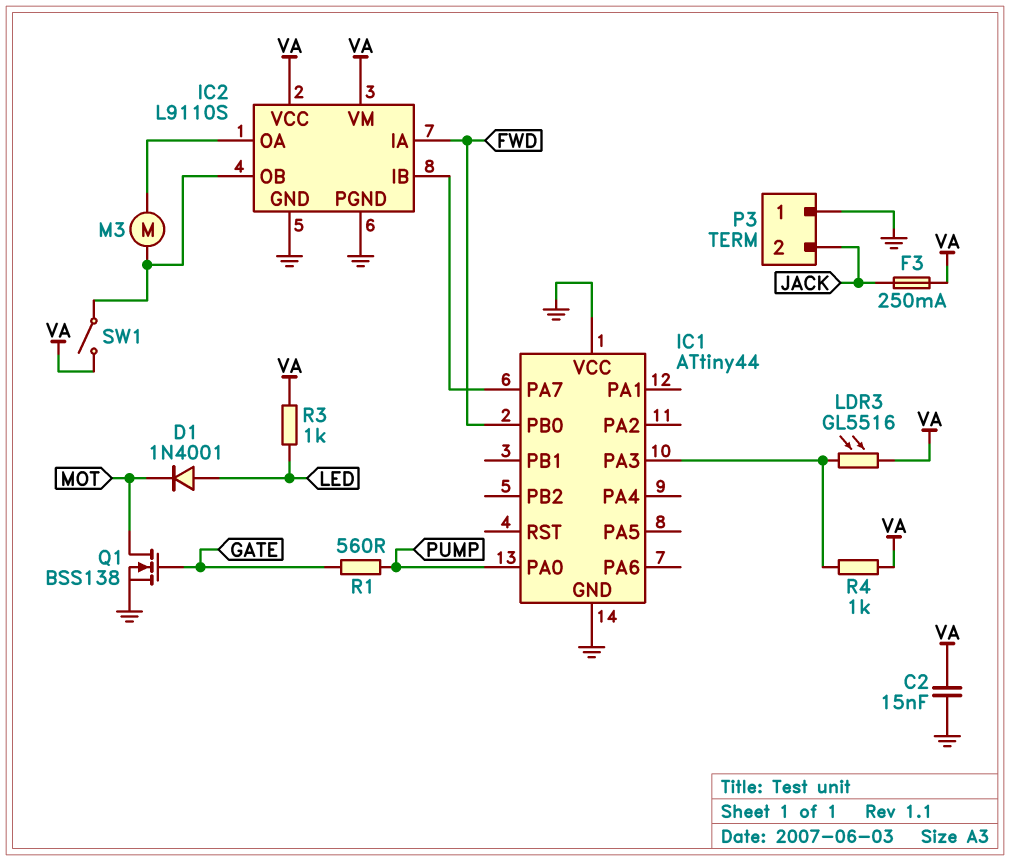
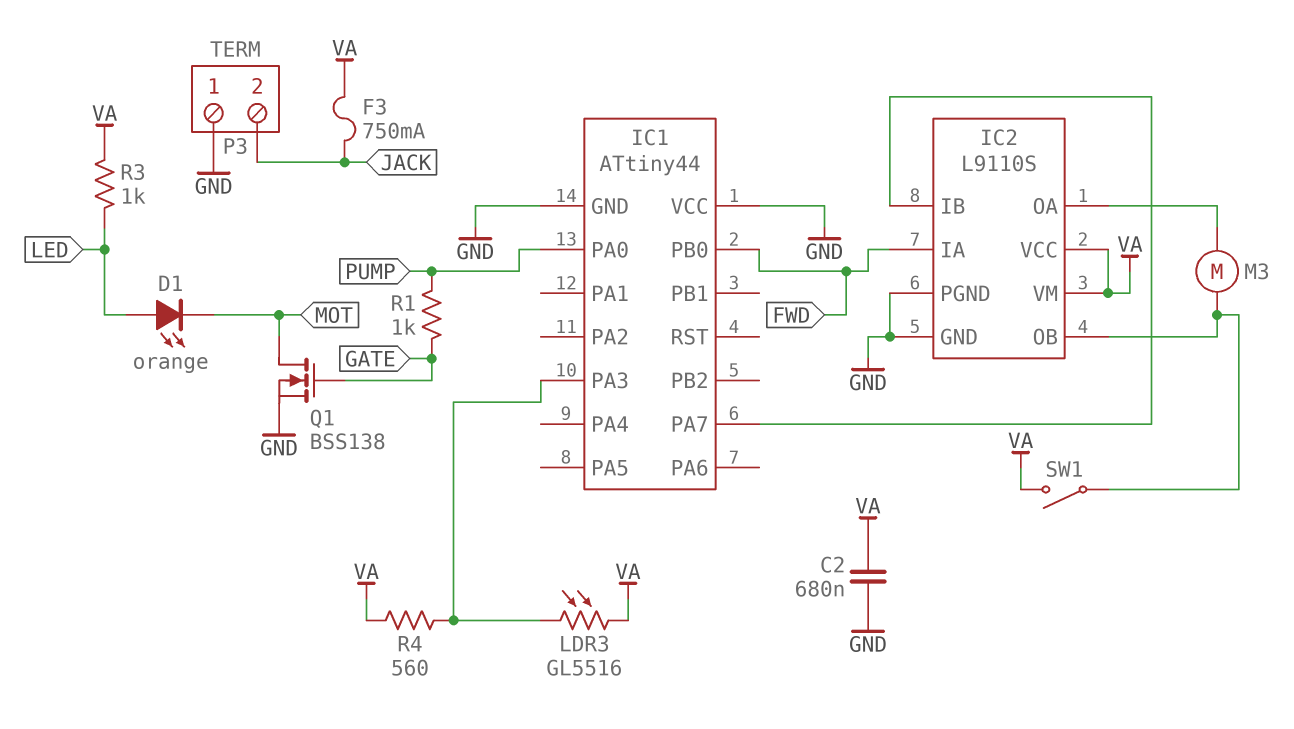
C2: 15nF (GND, VA) -> 680nF (GND, VA)
D1: diode 1N4001 (A LED, K MOT) -> LED orange (A LED, K MOT)
F3: 250mA (JACK, VA) -> 750mA (JACK, VA)
R1: 560 (GATE, PUMP) -> 1k (GATE, PUMP)
R4: 1k (IC1/PA3, VA) -> 560 (IC1/PA3, VA)

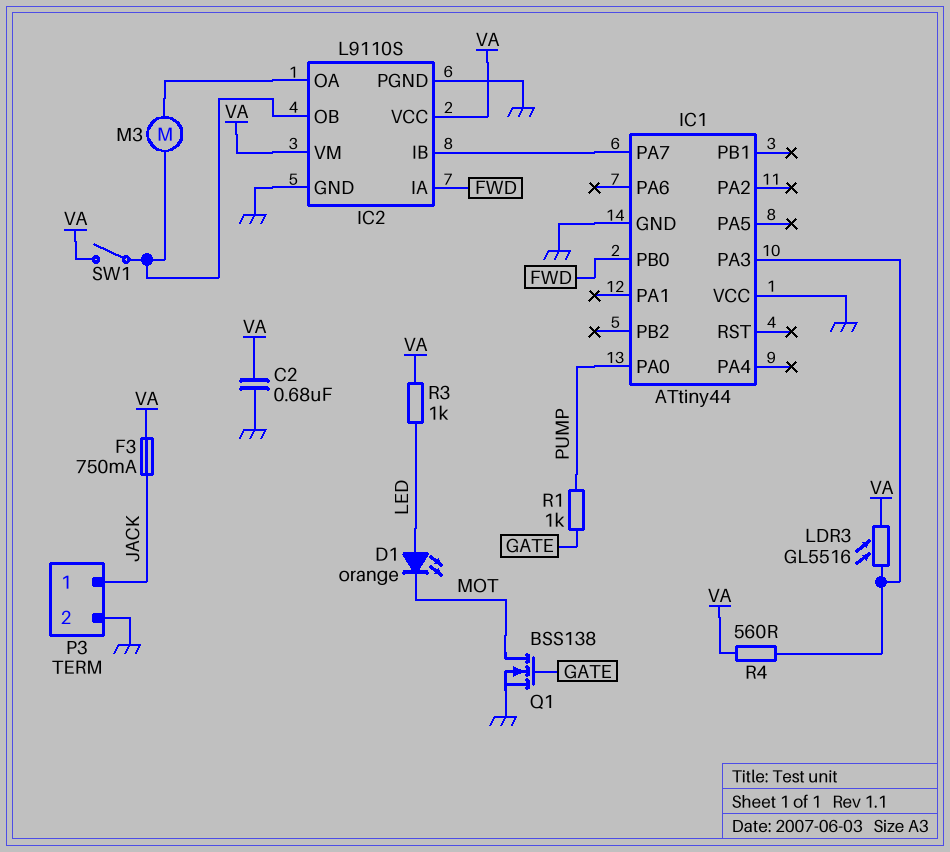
P3 pin 1: GND -> JACK
P3 pin 2: JACK -> GND

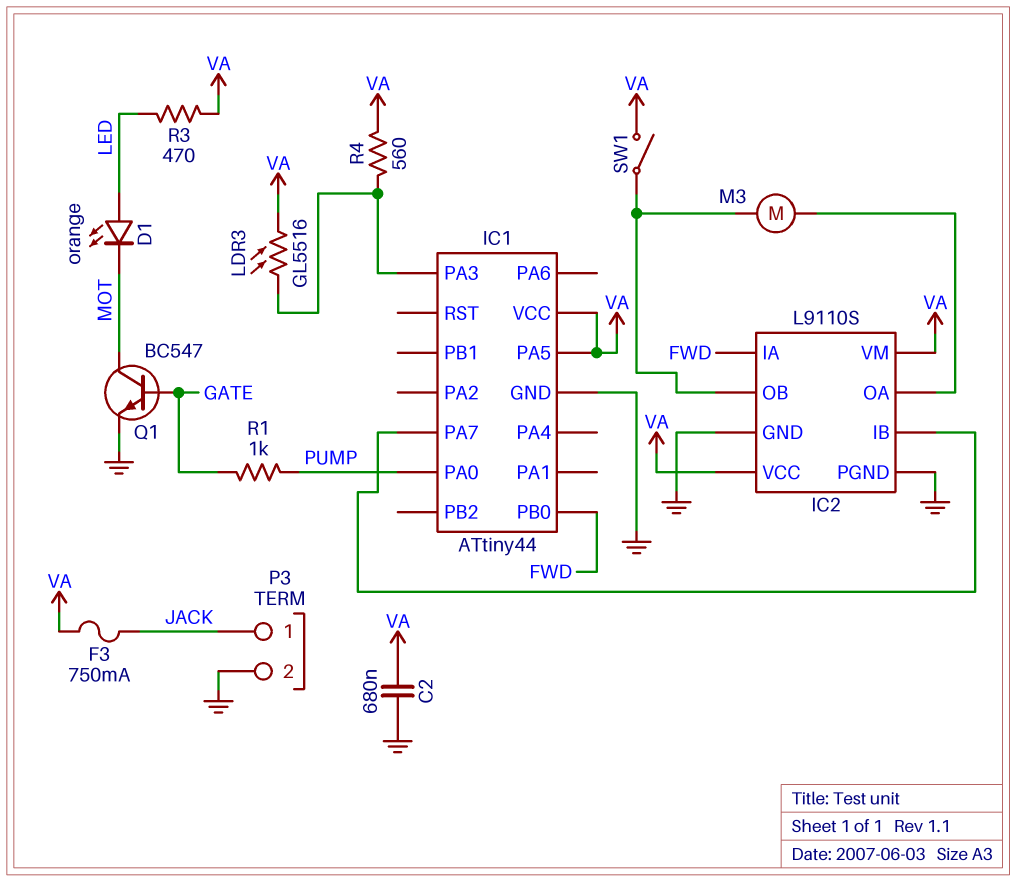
IC1 pin PA5: none -> VA
IC1 pin VCC: GND -> VA
Q1: NMOS BSS138 (G GATE, D MOT, S GND) -> NPN BC547 (B GATE, C MOT, E GND)
R3: 1k (LED, VA) -> 470 (LED, VA)

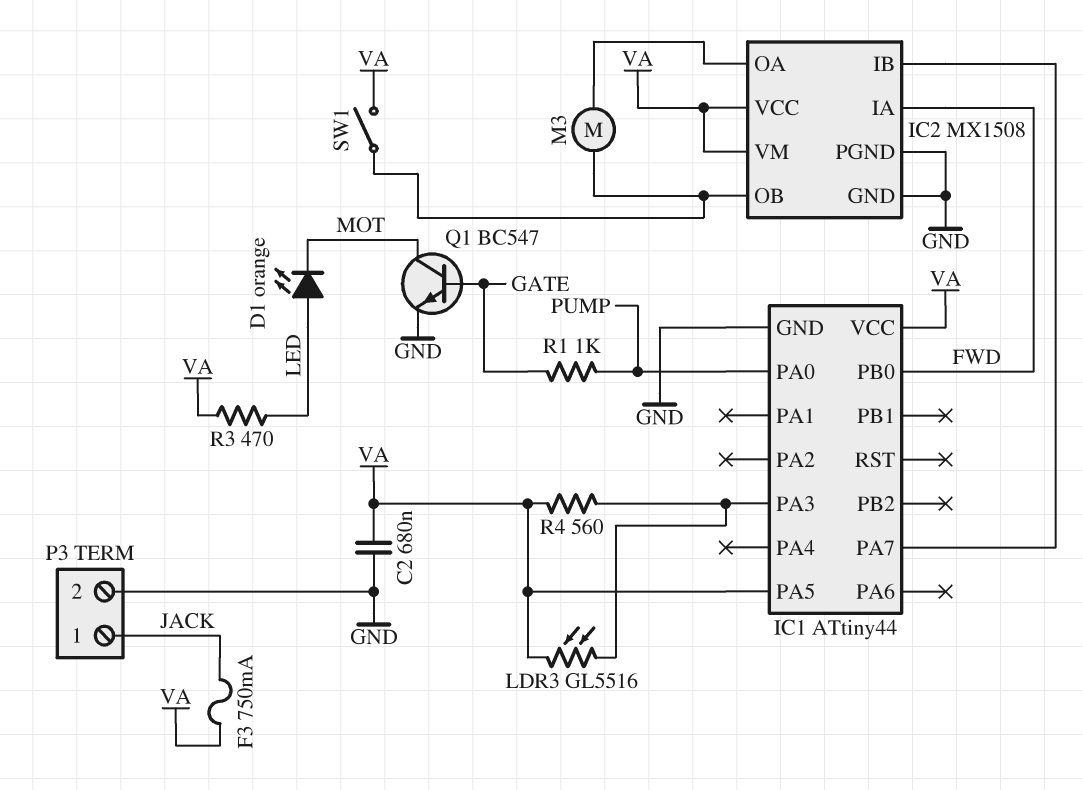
IC2: L9110S -> MX1508

